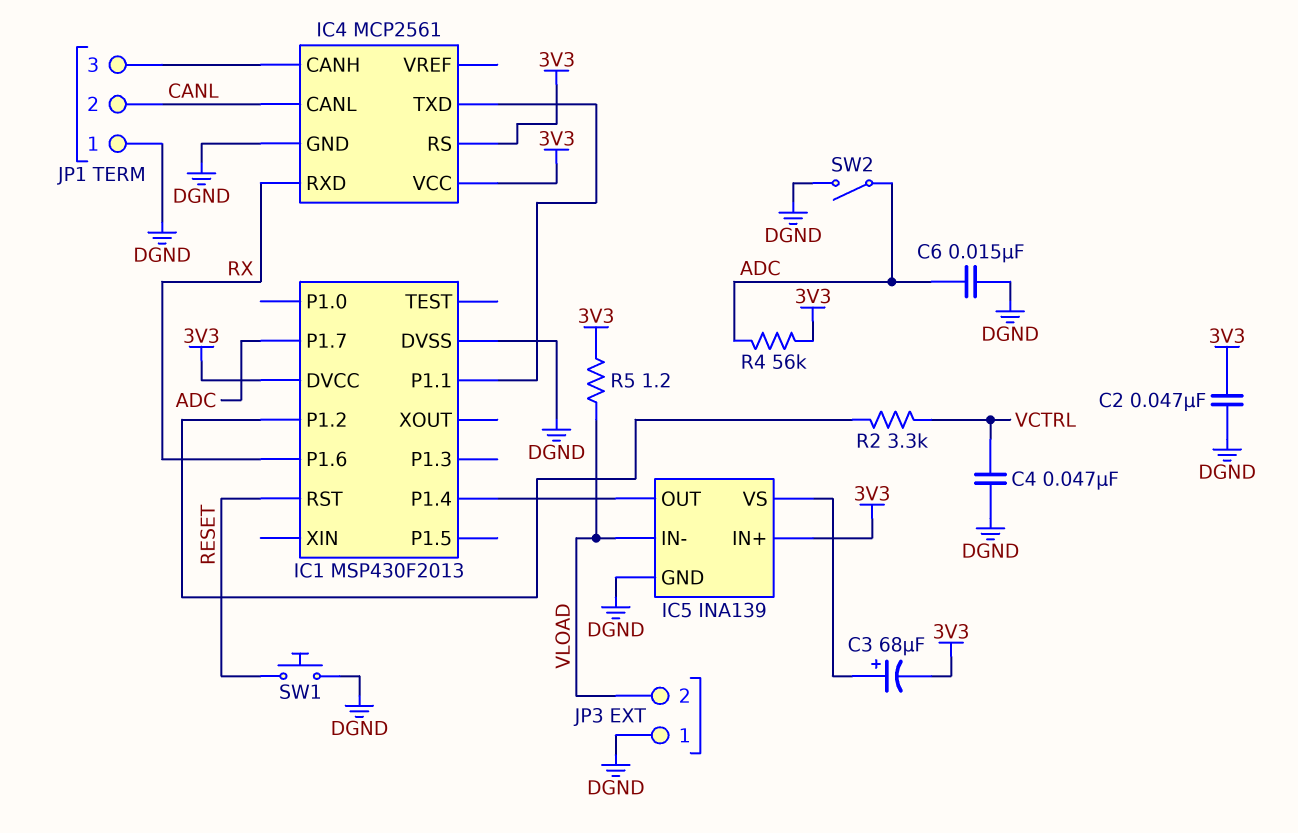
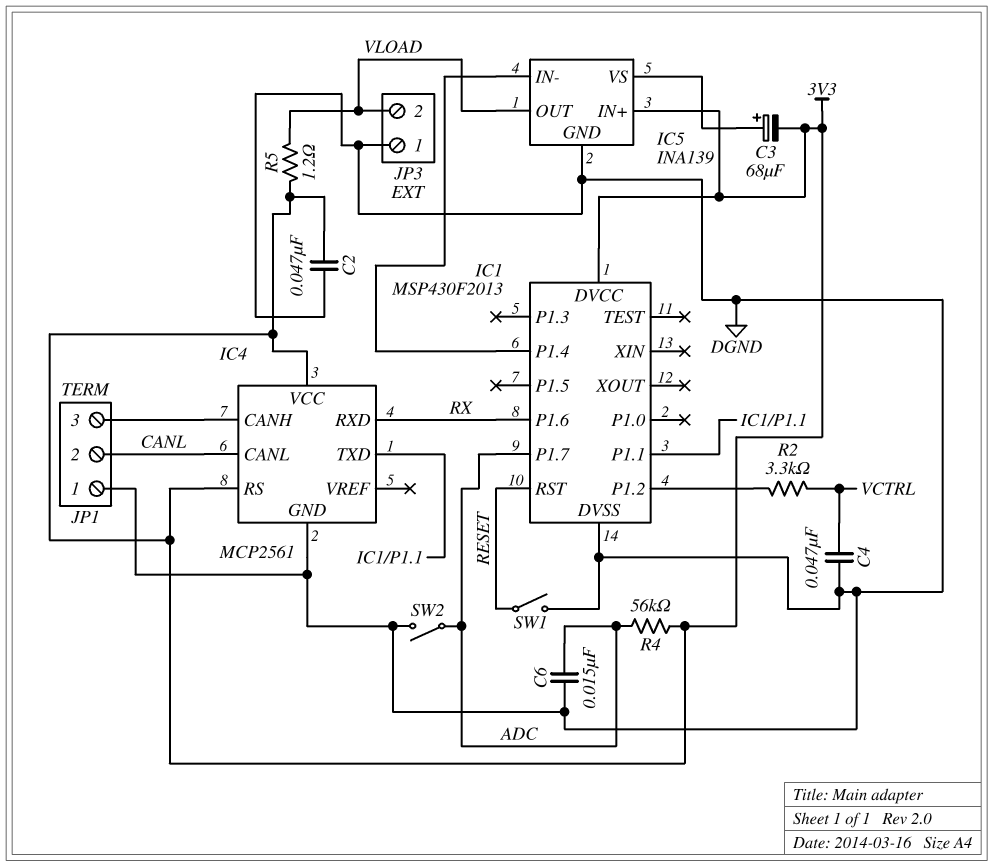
IC5 pin IN-: VLOAD -> IC1/P1.4
IC5 pin OUT: IC1/P1.4 -> VLOAD
SW1: button (DGND, RESET) -> switch (DGND, RESET)

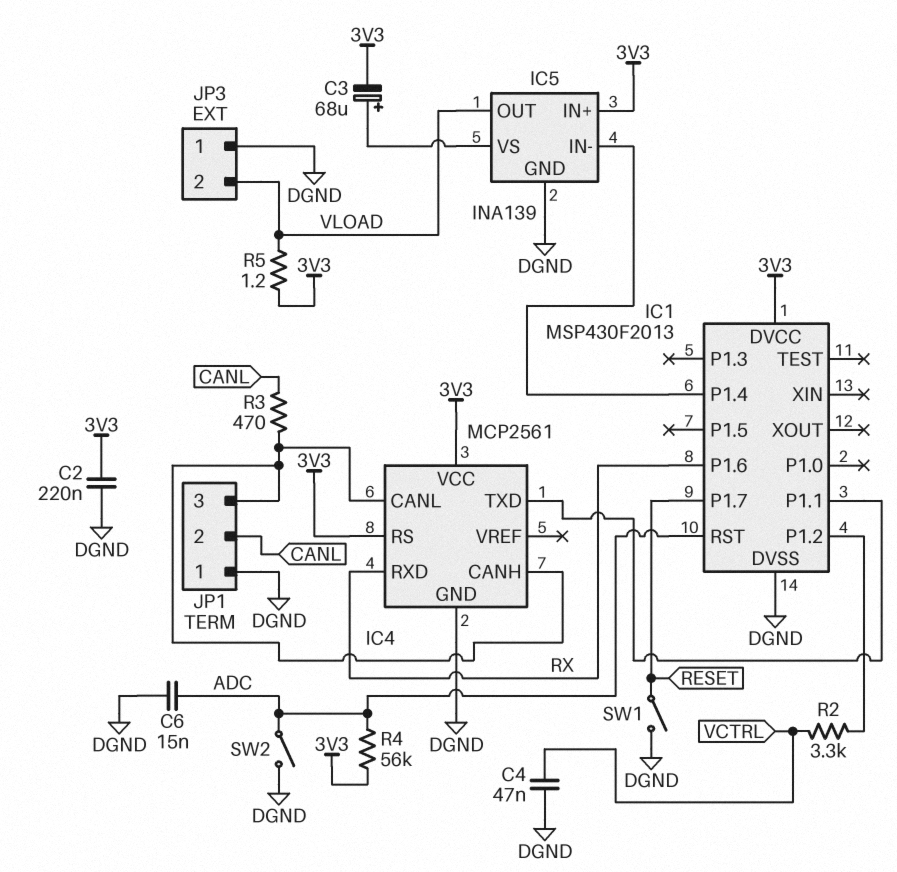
C2: 47nF (3V3, DGND) -> 220nF (3V3, DGND)
IC1 pin P1.7: ADC -> RESET
IC1 pin RST: RESET -> ADC
IC4 pin CANL: CANL -> IC4/CANH
R3: none -> 470 (CANL, IC4/CANH)

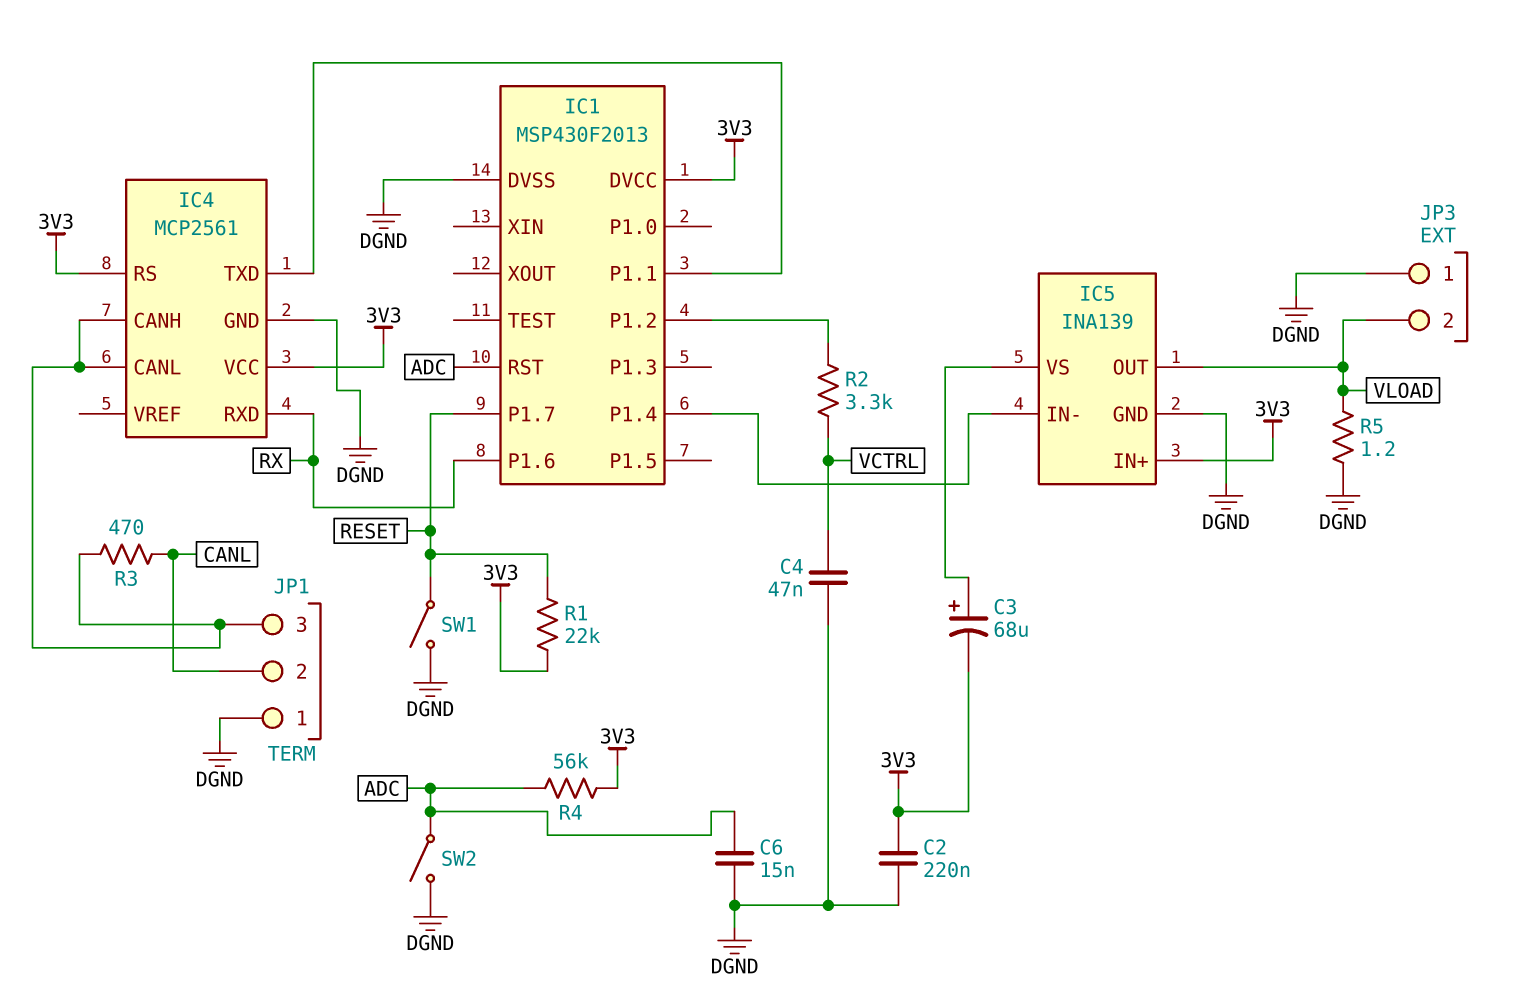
R1: none -> 22k (3V3, RESET)
R5: 1.2 (3V3, VLOAD) -> 1.2 (DGND, VLOAD)

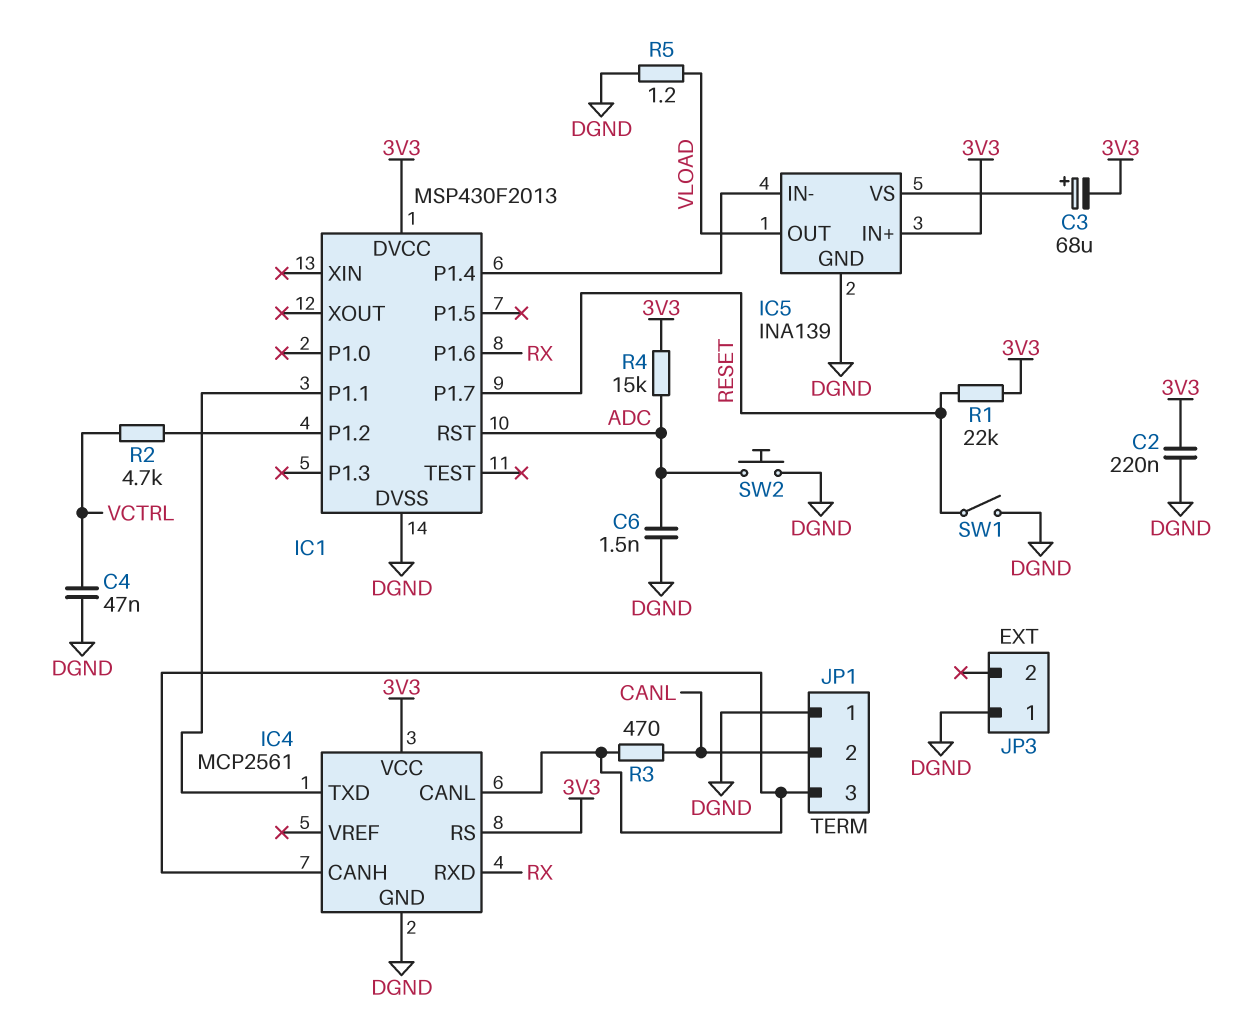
C6: 15nF (ADC, DGND) -> 1.5nF (ADC, DGND)
JP3 pin 2: VLOAD -> none
R2: 3.3k (IC1/P1.2, VCTRL) -> 4.7k (IC1/P1.2, VCTRL)
R4: 56k (3V3, ADC) -> 15k (3V3, ADC)
SW2: switch (ADC, DGND) -> button (ADC, DGND)

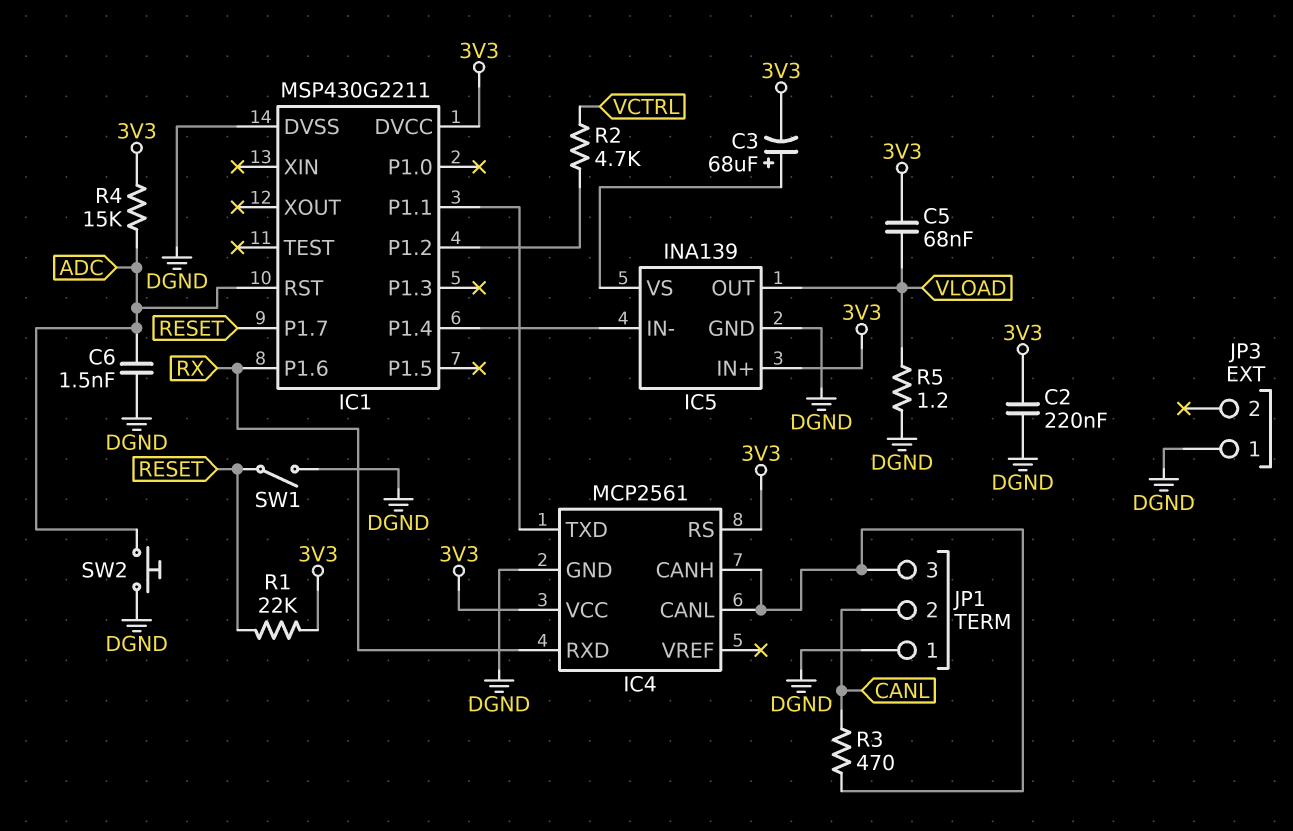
C4: 47nF (DGND, VCTRL) -> none
C5: none -> 68nF (3V3, VLOAD)
IC1: MSP430F2013 -> MSP430G2211

